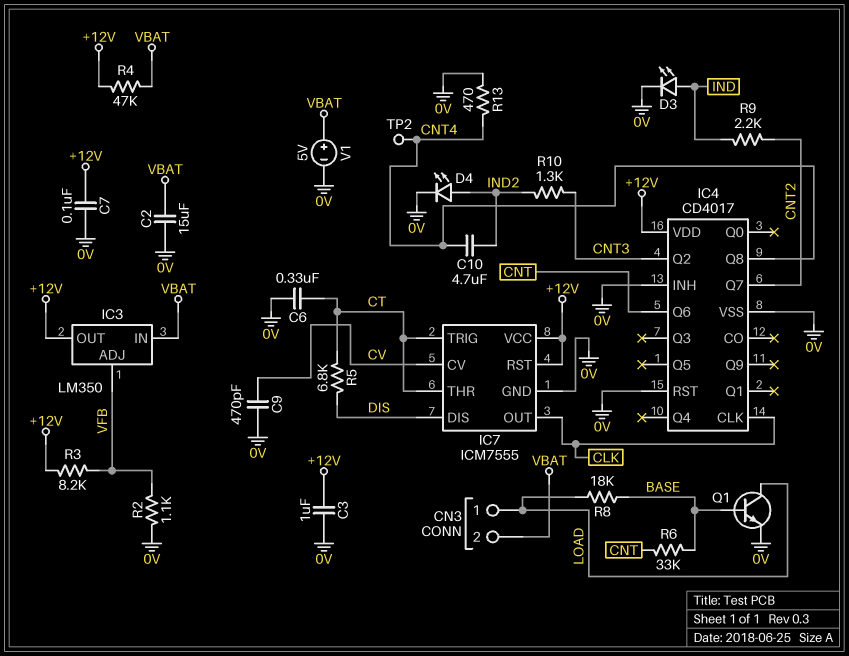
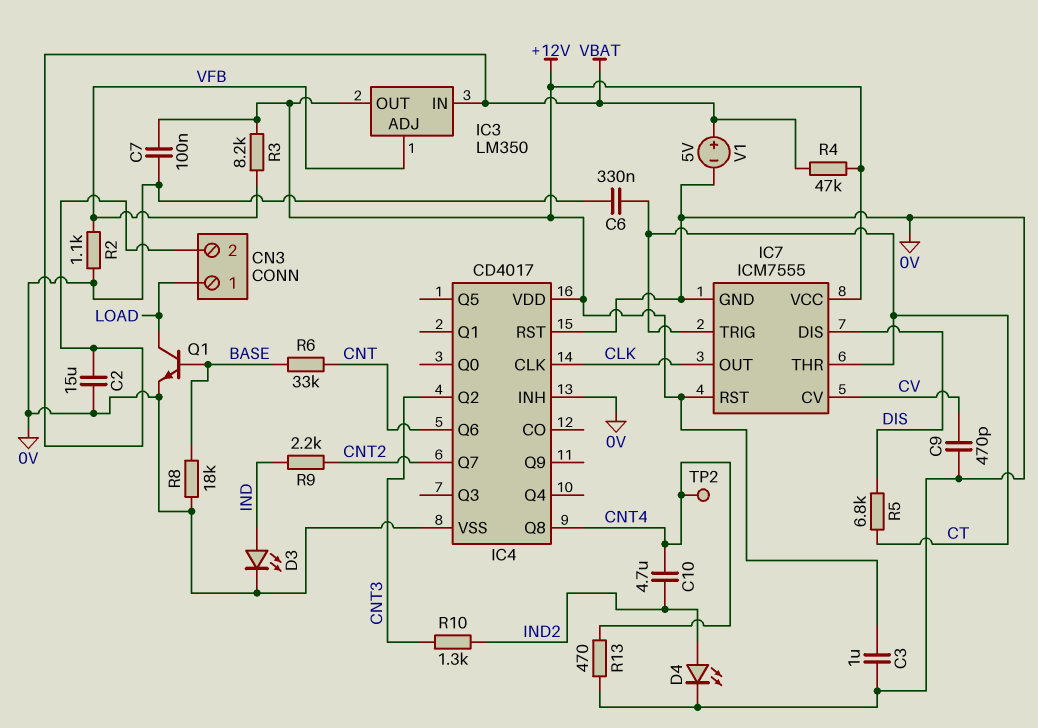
R8: 18k (BASE, LOAD) -> 18k (0V, BASE)

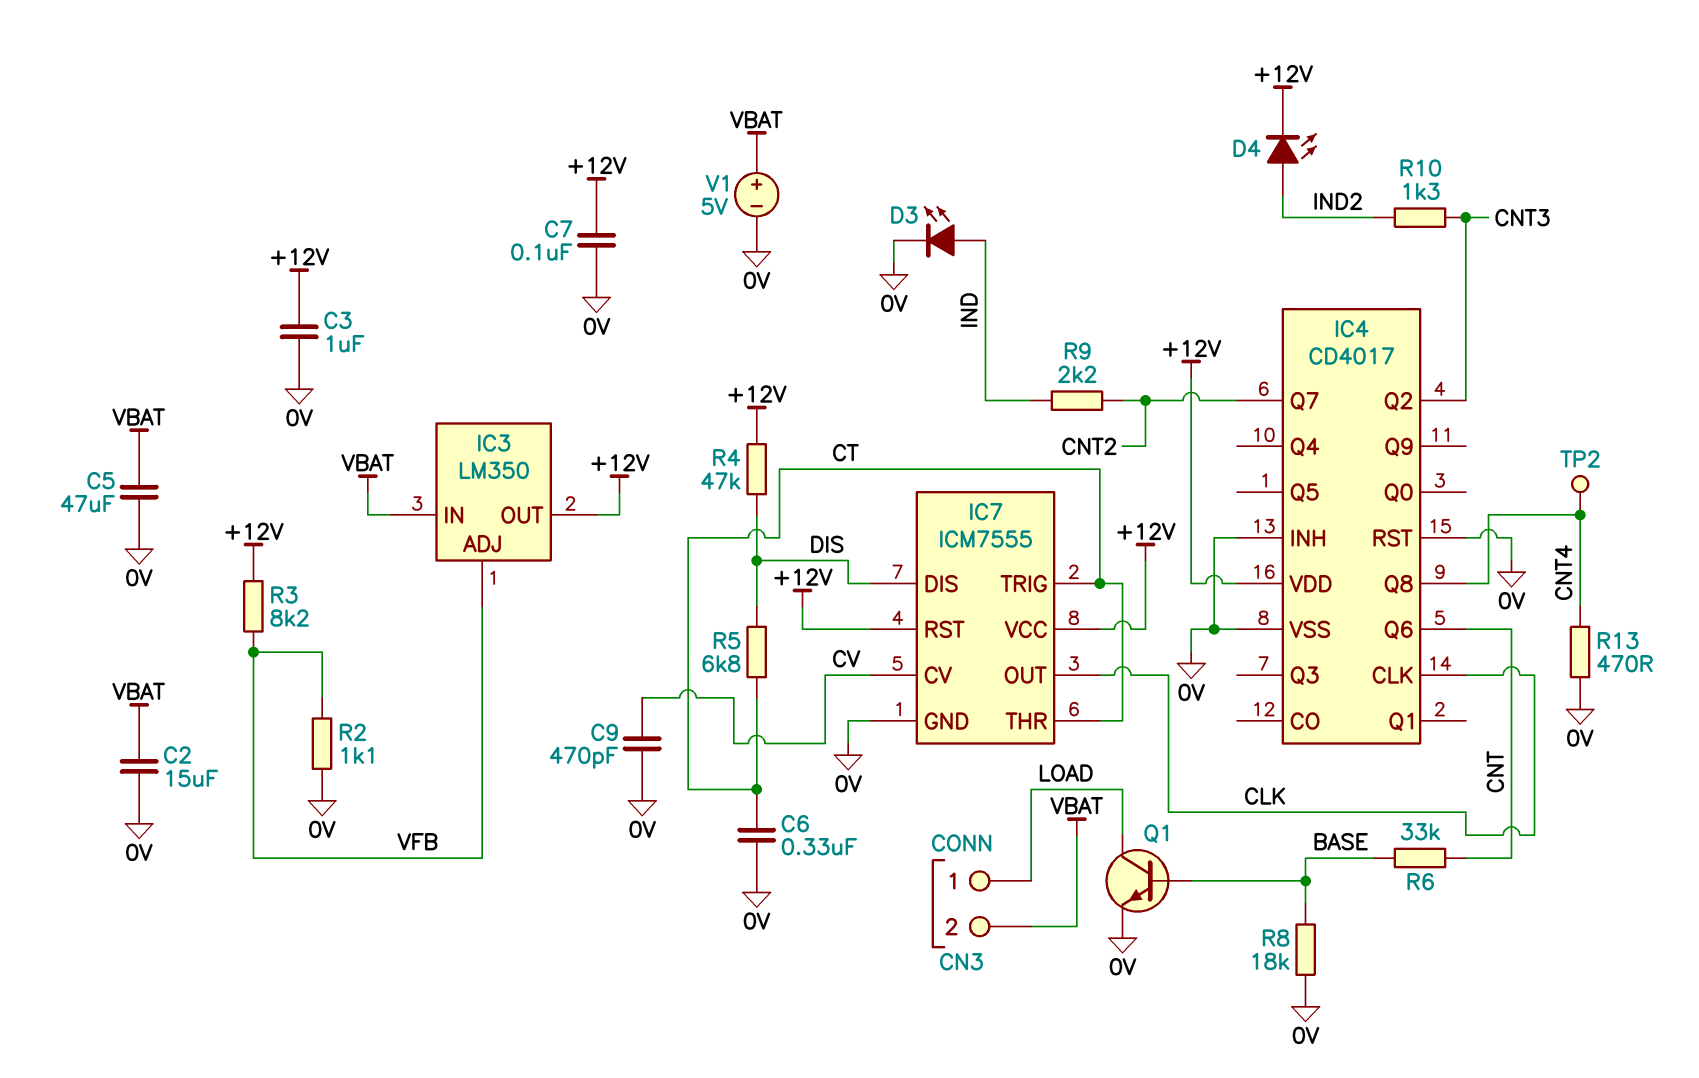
C5: none -> 47uF (0V, VBAT)
C10: 4.7uF (CNT4, IND2) -> none
D4: LED (A IND2, K 0V) -> LED (A IND2, K +12V)
R4: 47k (+12V, VBAT) -> 47k (+12V, DIS)

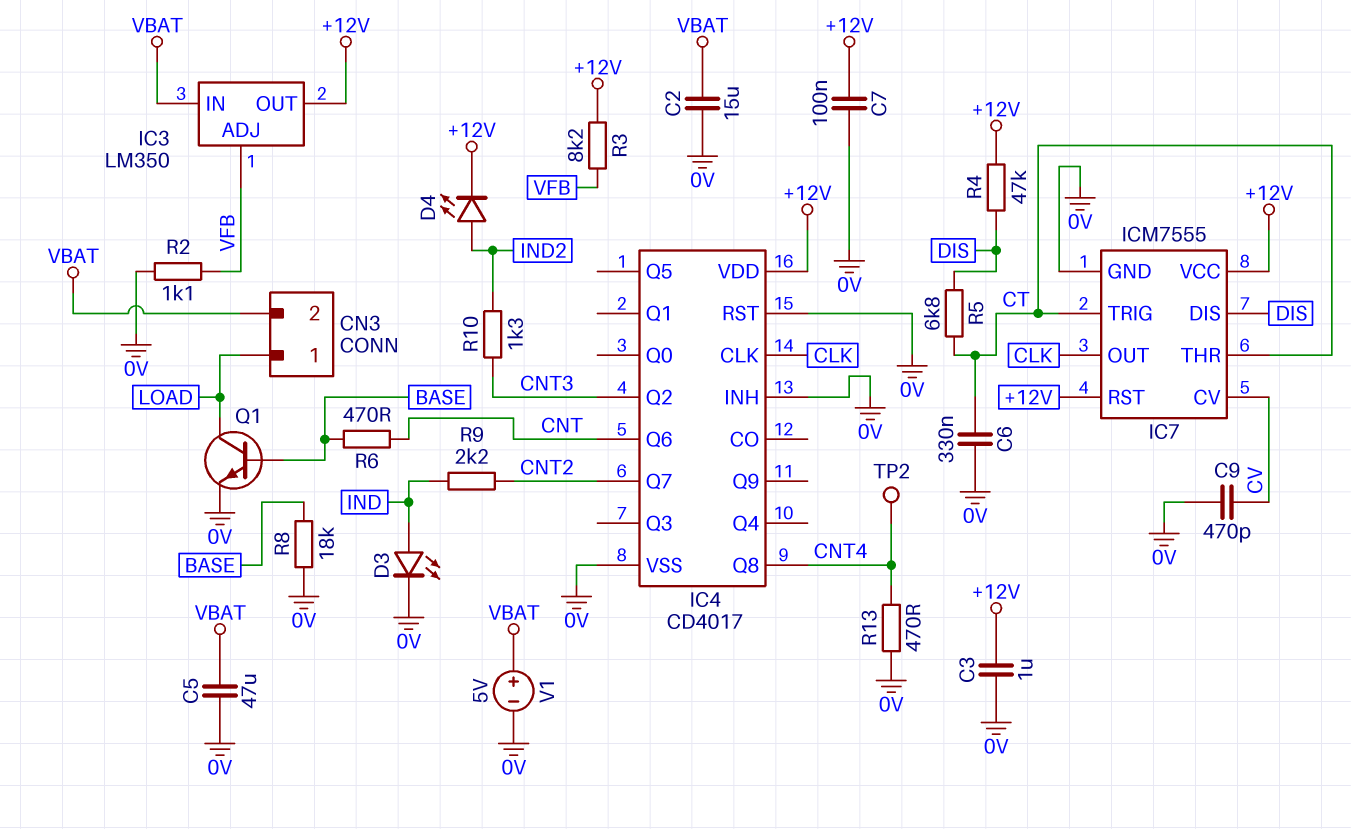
R6: 33k (BASE, CNT) -> 470 (BASE, CNT)

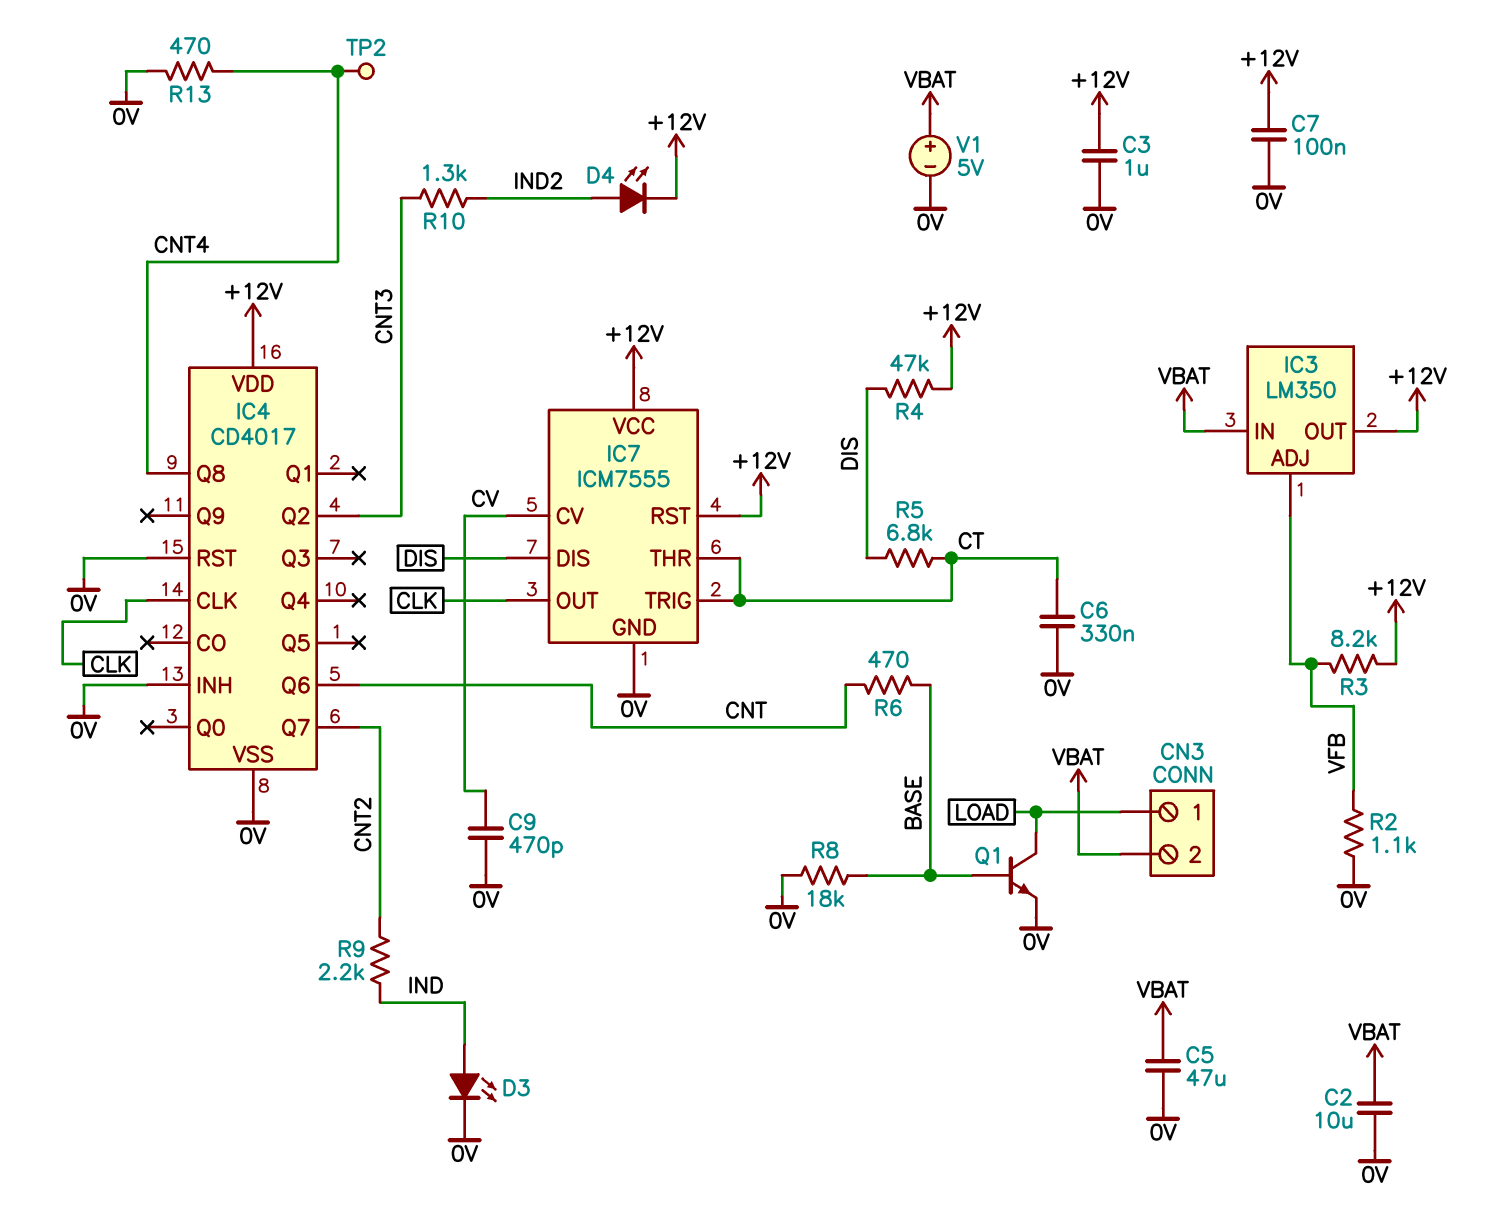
C2: 15uF (0V, VBAT) -> 10uF (0V, VBAT)

